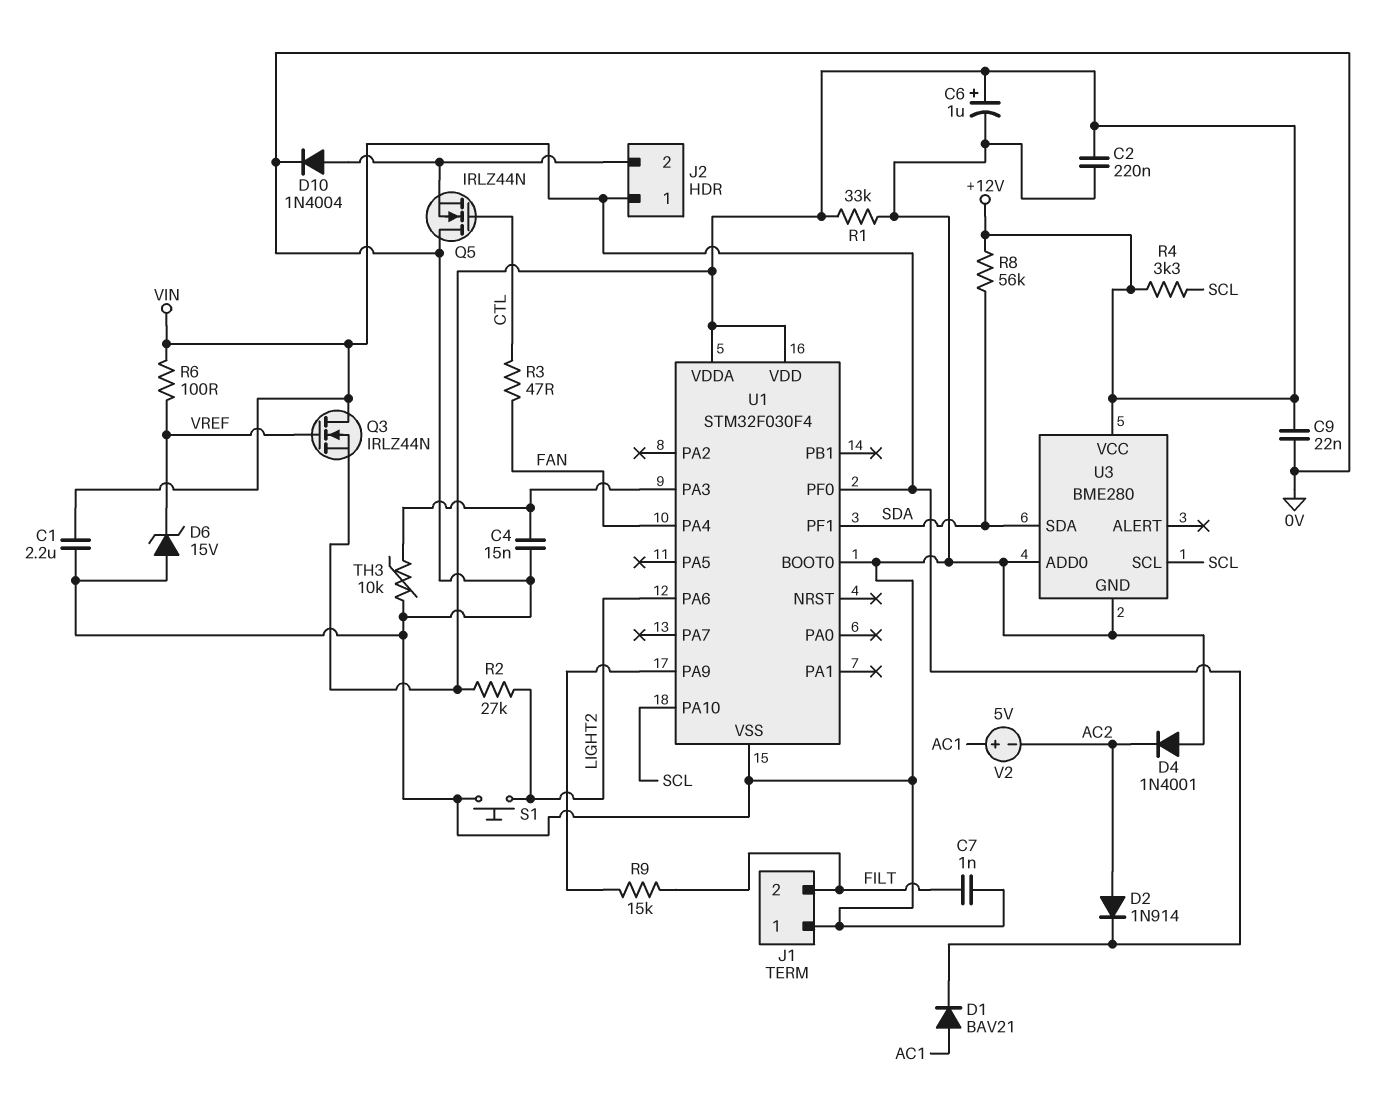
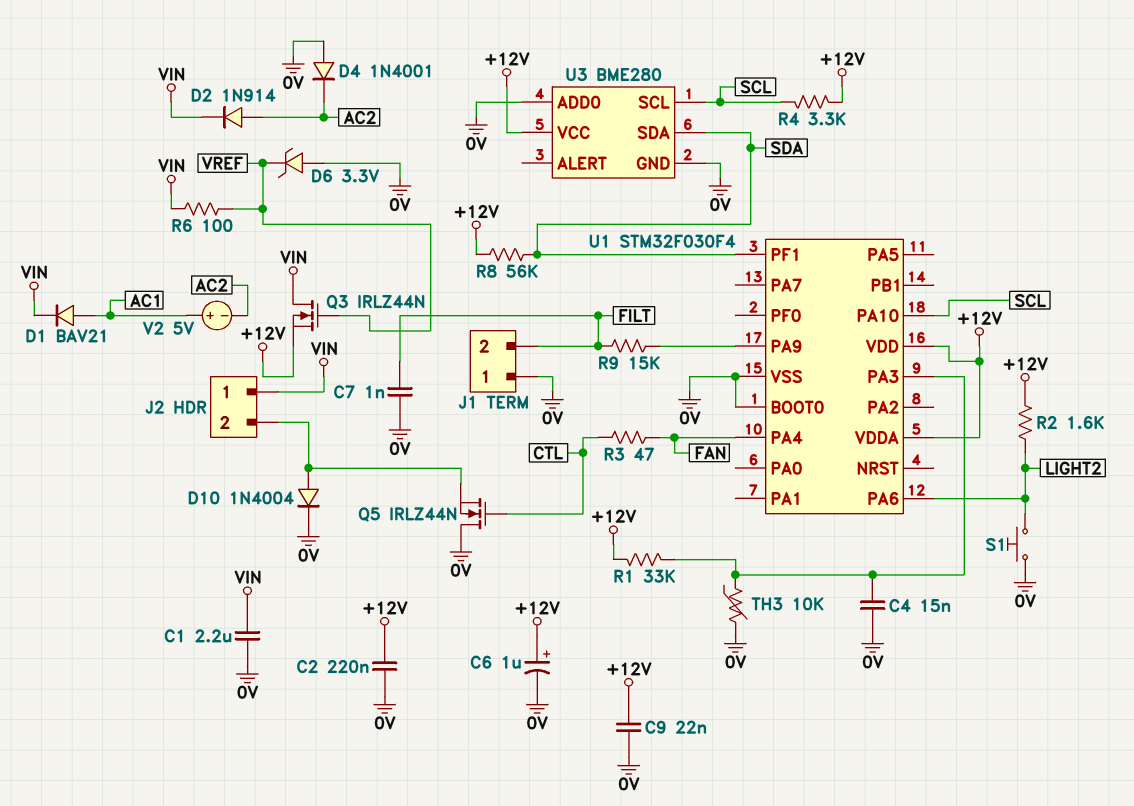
D6: zener 15V (A 0V, K VREF) -> zener 3.3V (A 0V, K VREF)
R1: 33k (+12V, 0V) -> 33k (+12V, U1/PA3)
R2: 27k (+12V, LIGHT2) -> 1.6k (+12V, LIGHT2)
U1 pin PF0: VIN -> none

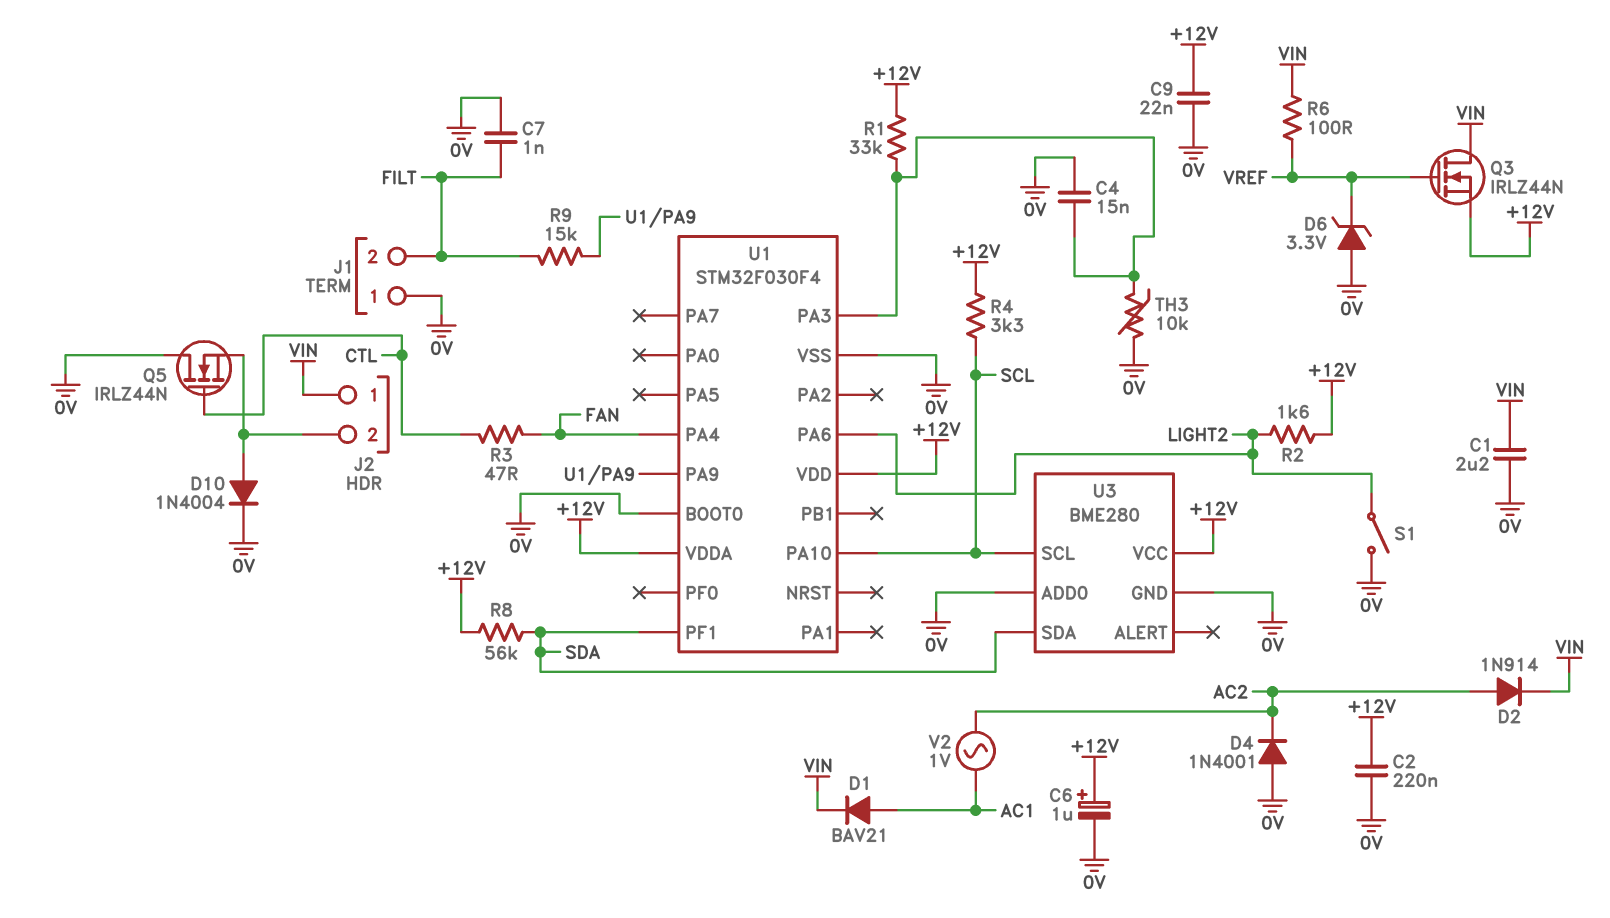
S1: button (0V, LIGHT2) -> switch (0V, LIGHT2)
V2: 5V (plus AC1, minus AC2) -> AC 1V (AC1, AC2)

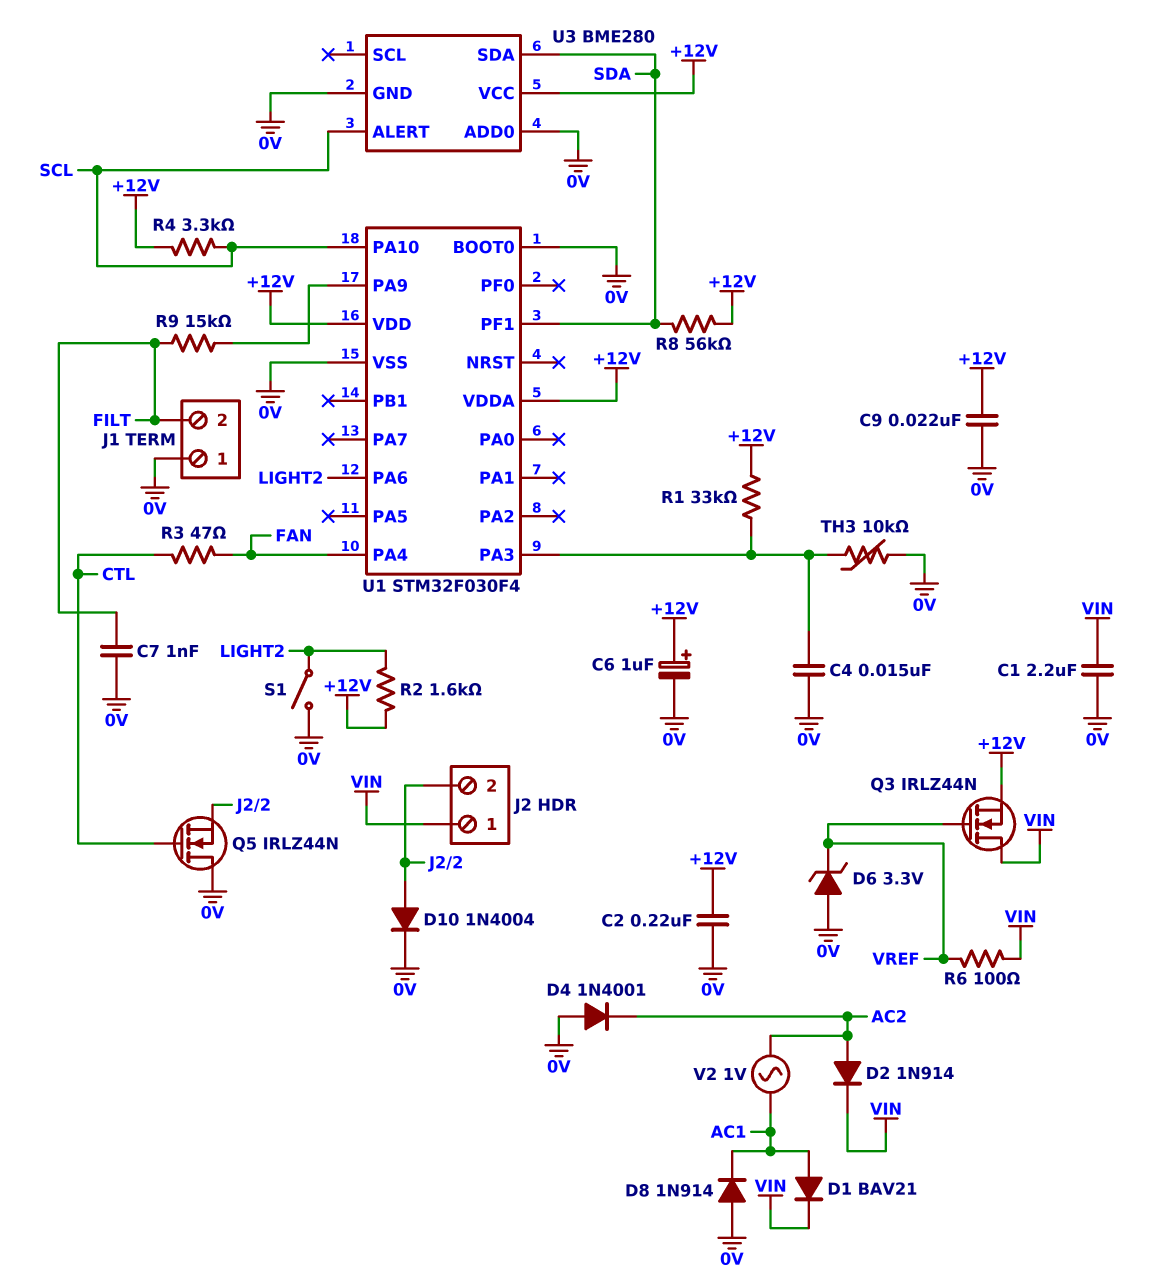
D8: none -> diode 1N914 (A 0V, K AC1)
U3 pin ALERT: none -> SCL
U3 pin SCL: SCL -> none

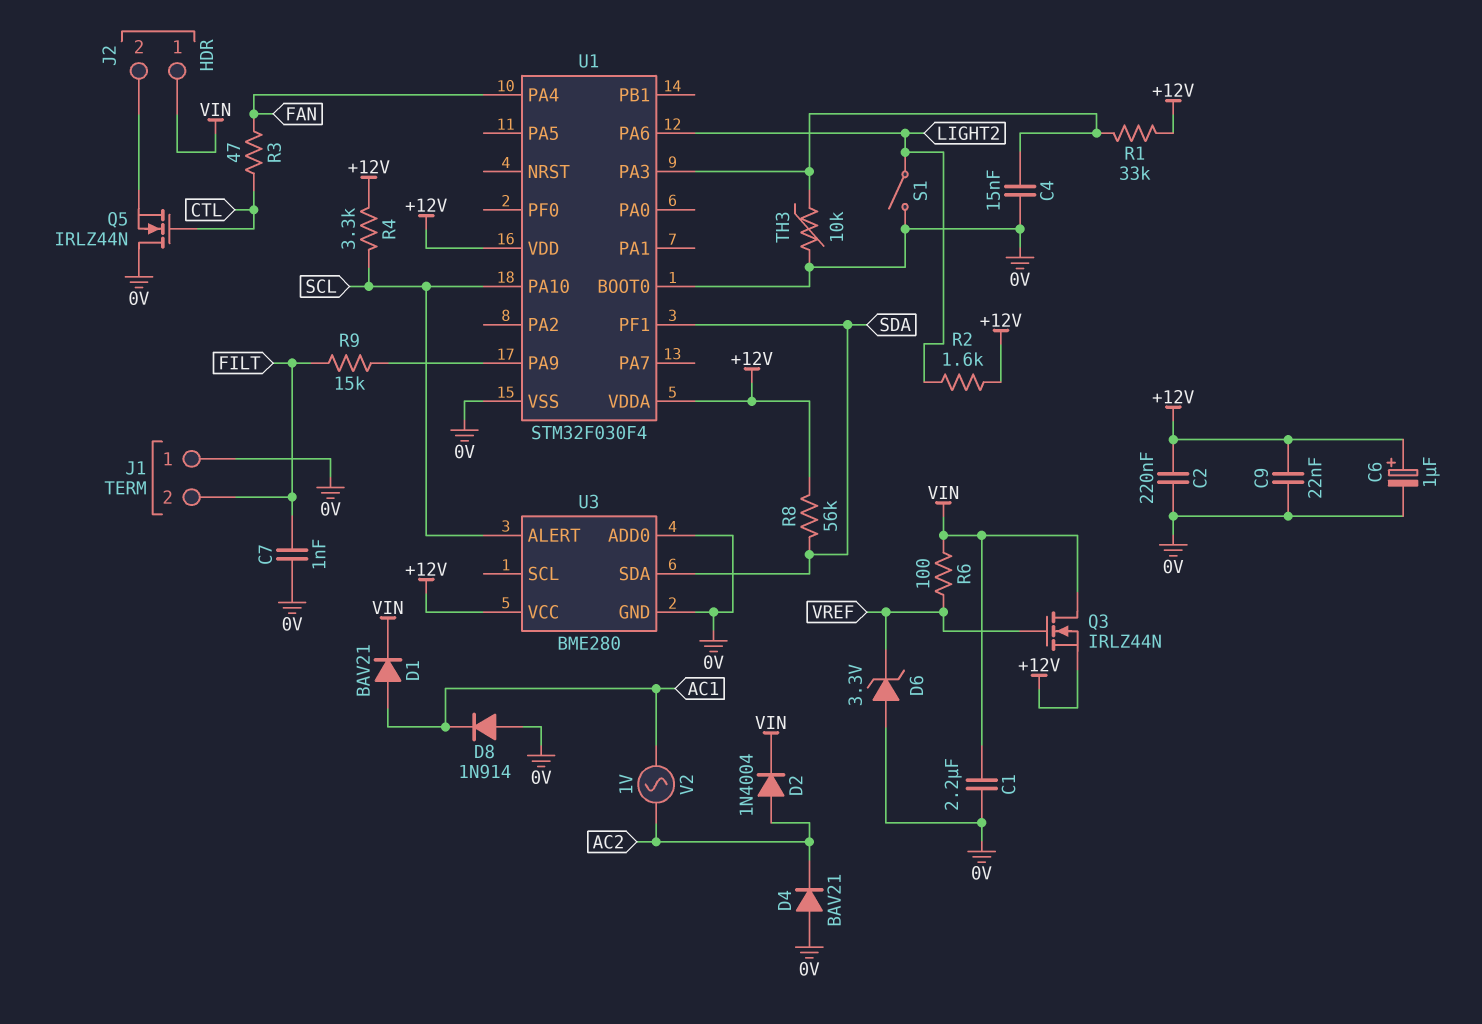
D2: diode 1N914 (A AC2, K VIN) -> diode 1N4004 (A AC2, K VIN)
D4: diode 1N4001 (A 0V, K AC2) -> diode BAV21 (A 0V, K AC2)
D10: diode 1N4004 (A J2/2, K 0V) -> none

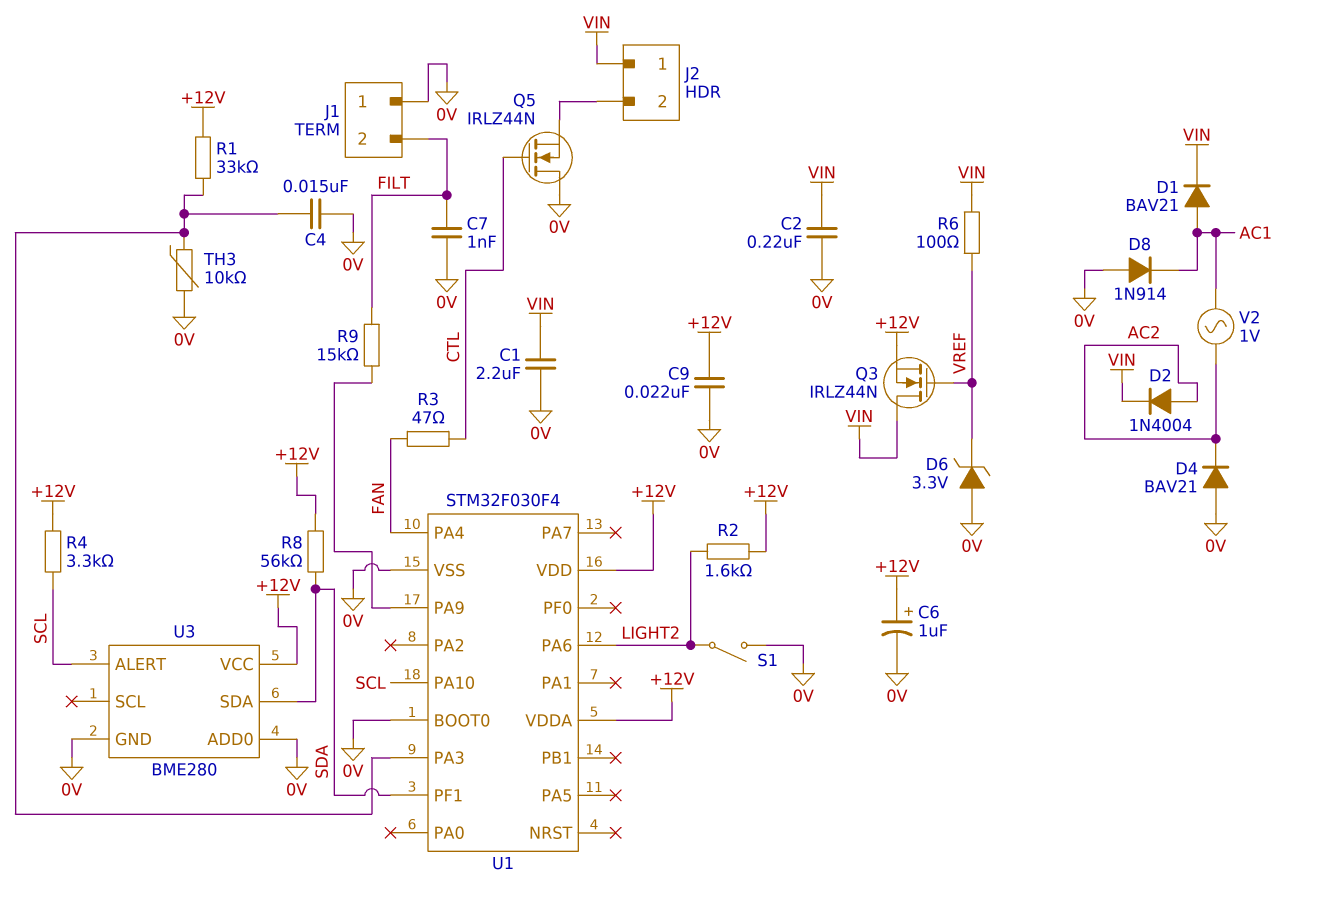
C2: 220nF (+12V, 0V) -> 220nF (0V, VIN)

